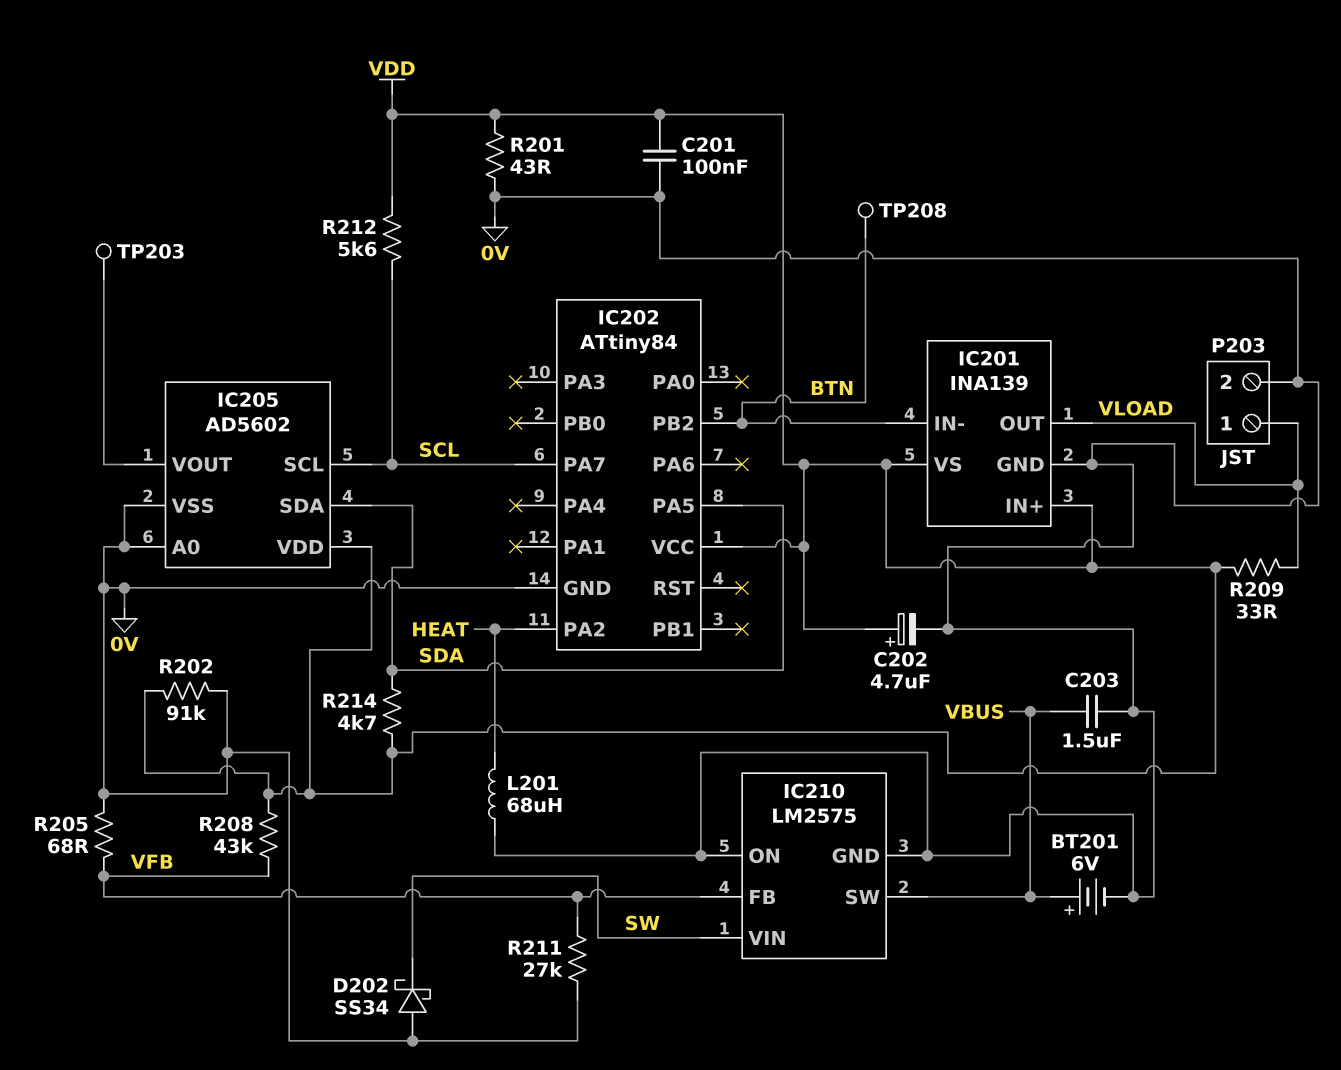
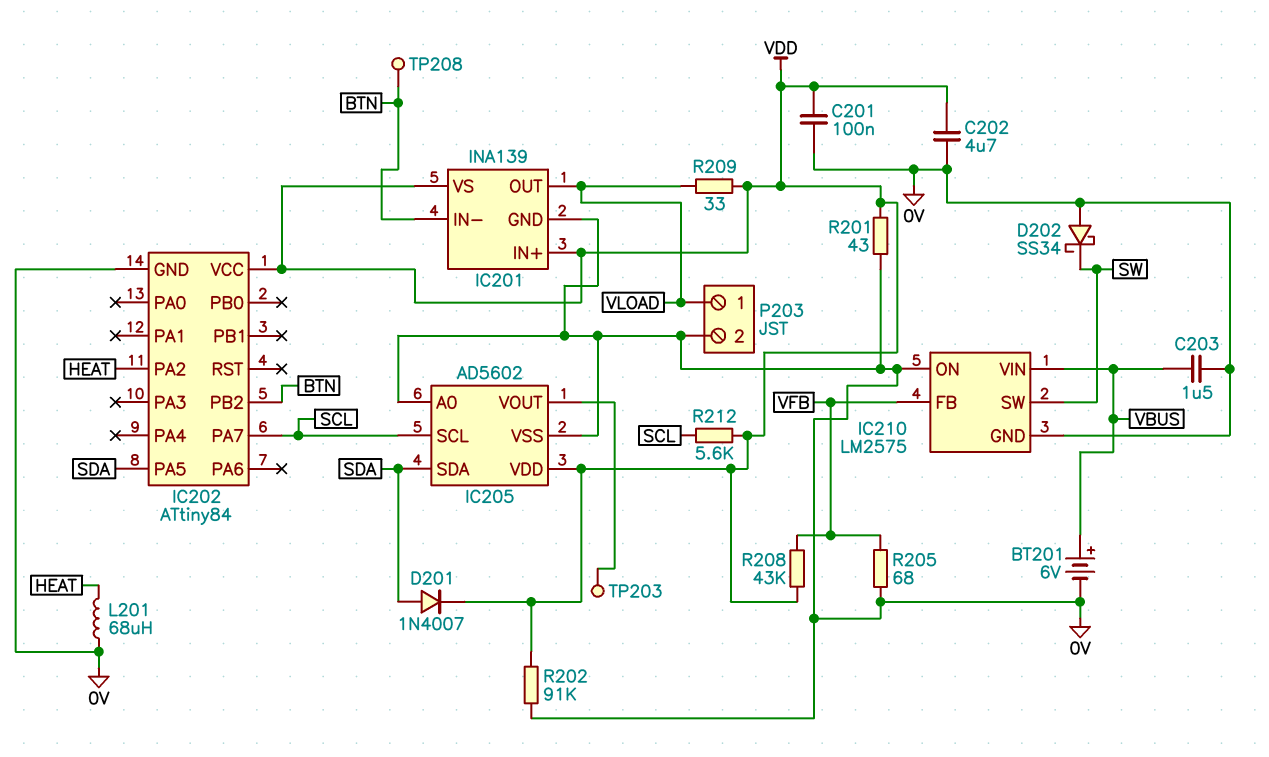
C202: 4.7uF (plus VDD, minus 0V) -> 4.7uF (0V, VDD)
D201: none -> diode 1N4007 (A SDA, K VDD)
IC210 pin SW: VBUS -> SW
IC210 pin VIN: SW -> VBUS
R211: 27k (0V, VFB) -> none
R214: 4.7k (SDA, VDD) -> none

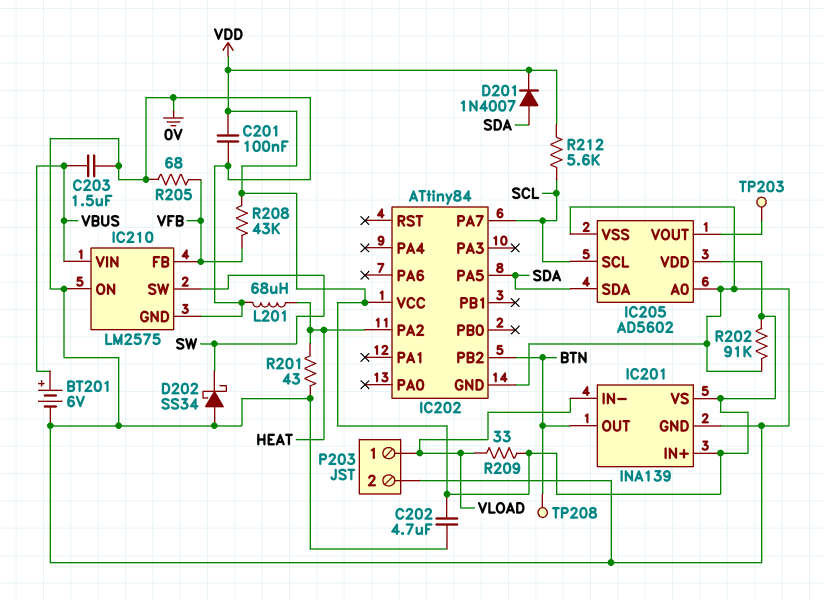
IC201 pin IN-: BTN -> VLOAD
IC201 pin OUT: VLOAD -> BTN
R201: 43 (0V, VDD) -> 43 (0V, HEAT)

